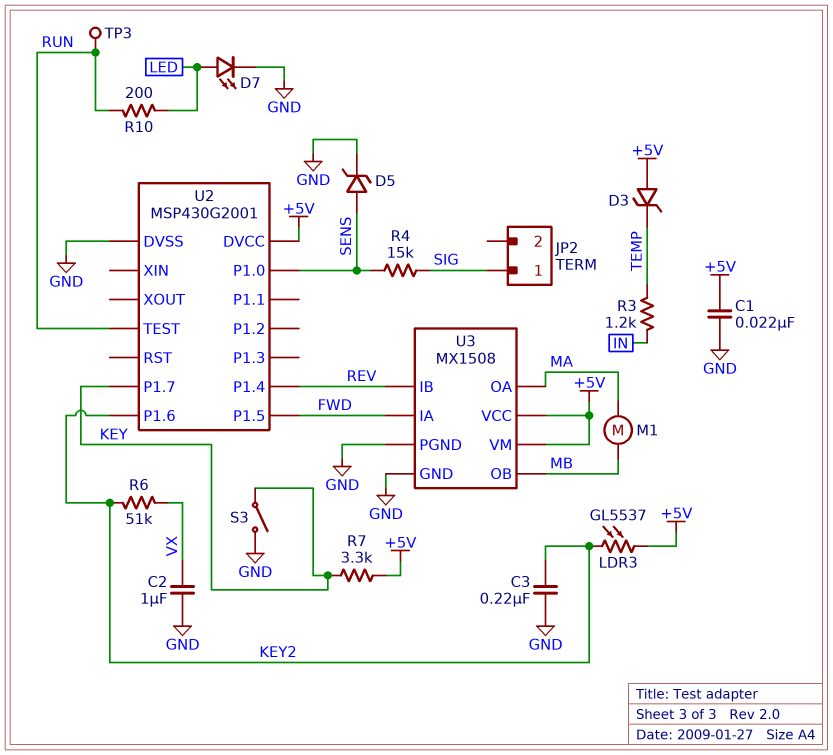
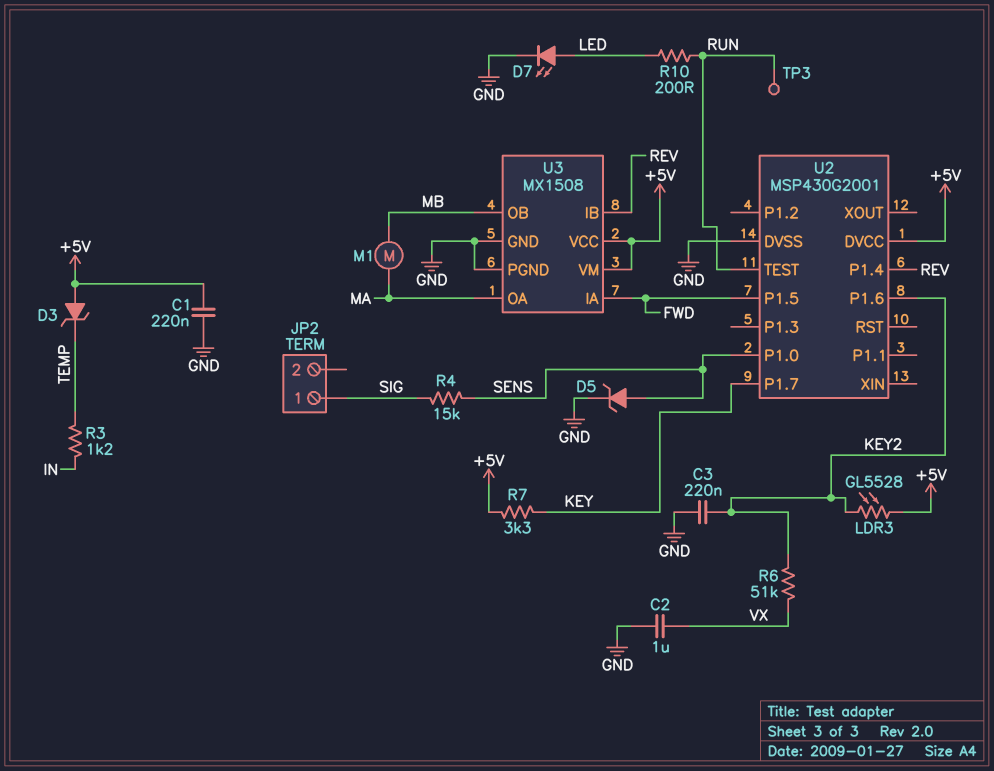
C1: 22nF (+5V, GND) -> 220nF (+5V, GND)
LDR3: GL5537 (+5V, KEY2) -> GL5528 (+5V, KEY2)
S3: switch (GND, KEY) -> none

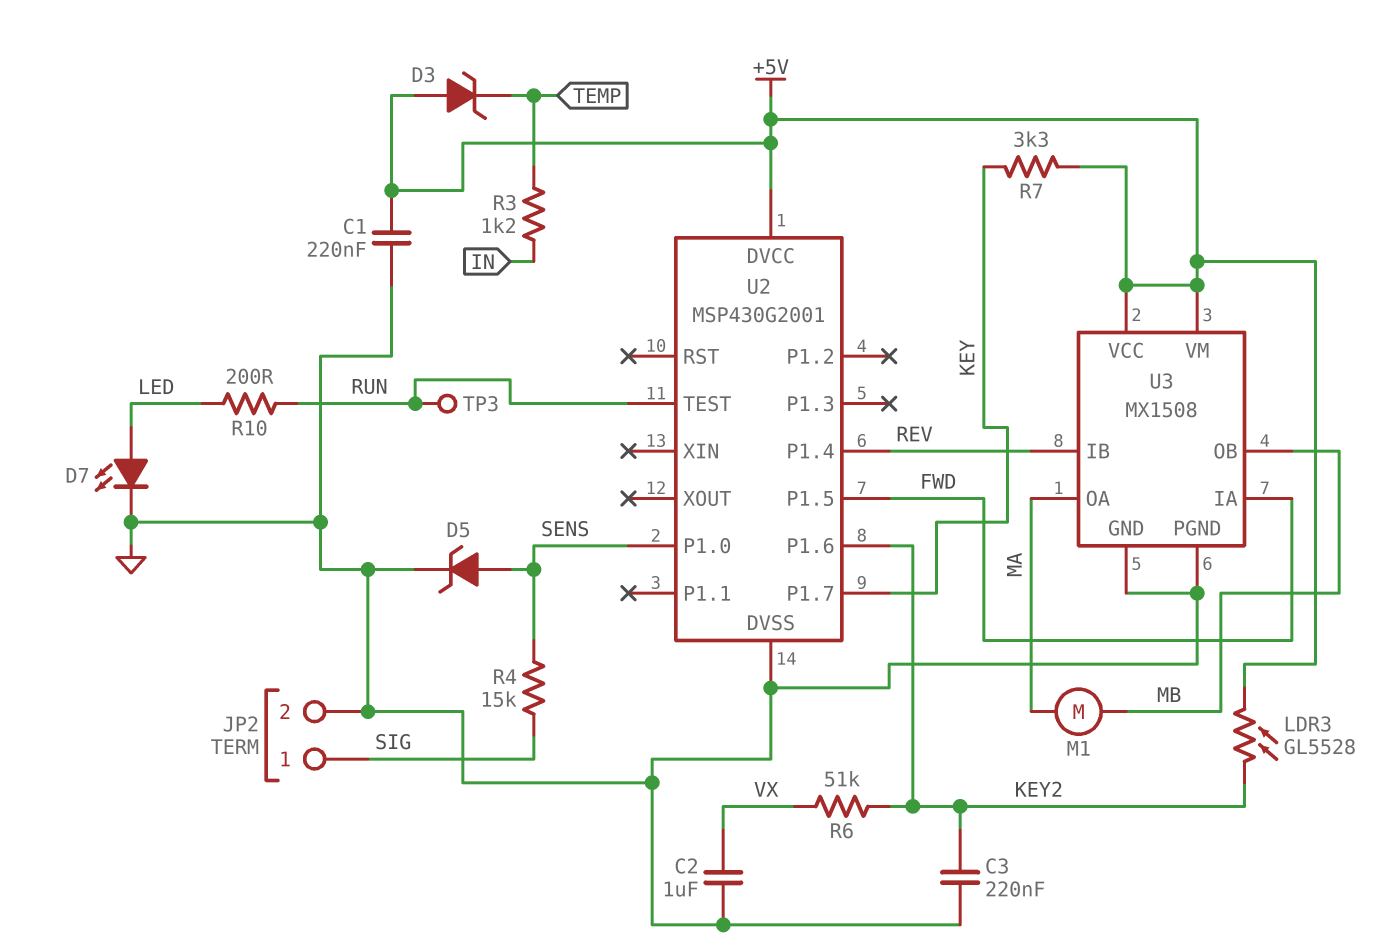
JP2 pin 2: none -> GND

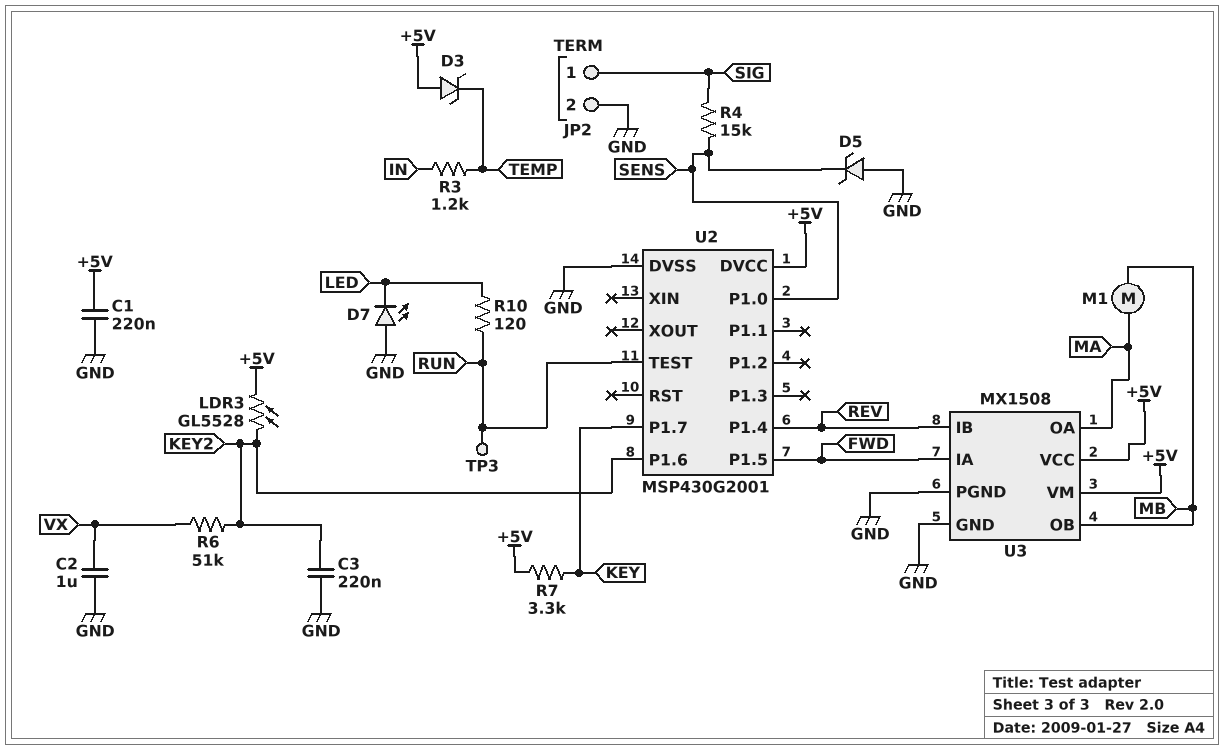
D5: zener (A SENS, K GND) -> zener (A GND, K SENS)
D7: LED (A LED, K GND) -> LED (A GND, K LED)
R10: 200 (LED, RUN) -> 120 (LED, RUN)

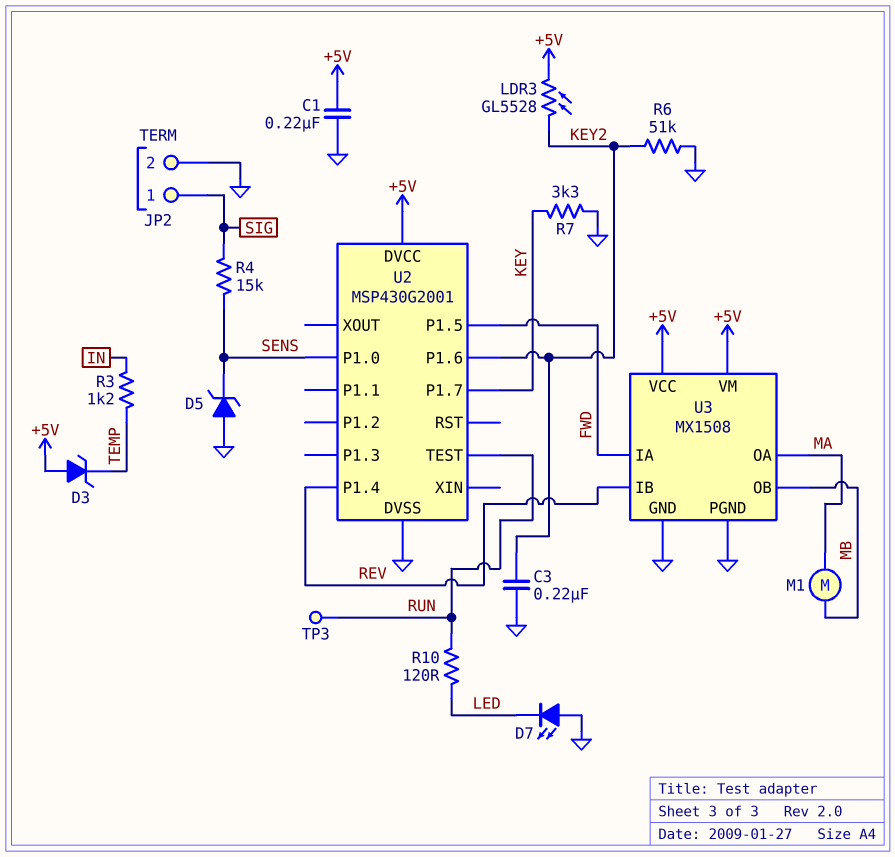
C2: 1uF (GND, VX) -> none
R6: 51k (KEY2, VX) -> 51k (GND, KEY2)
R7: 3.3k (+5V, KEY) -> 3.3k (GND, KEY)

